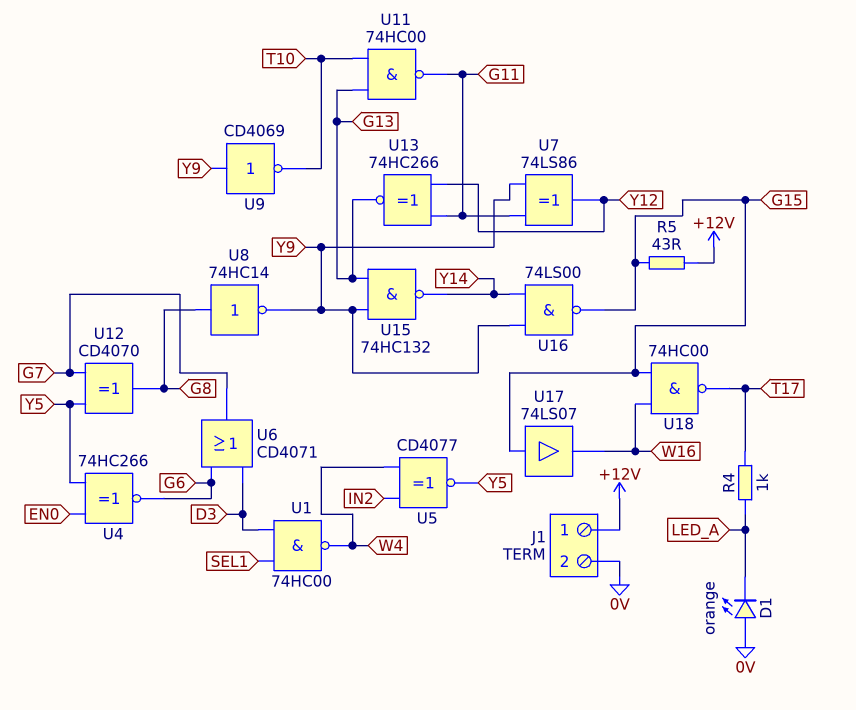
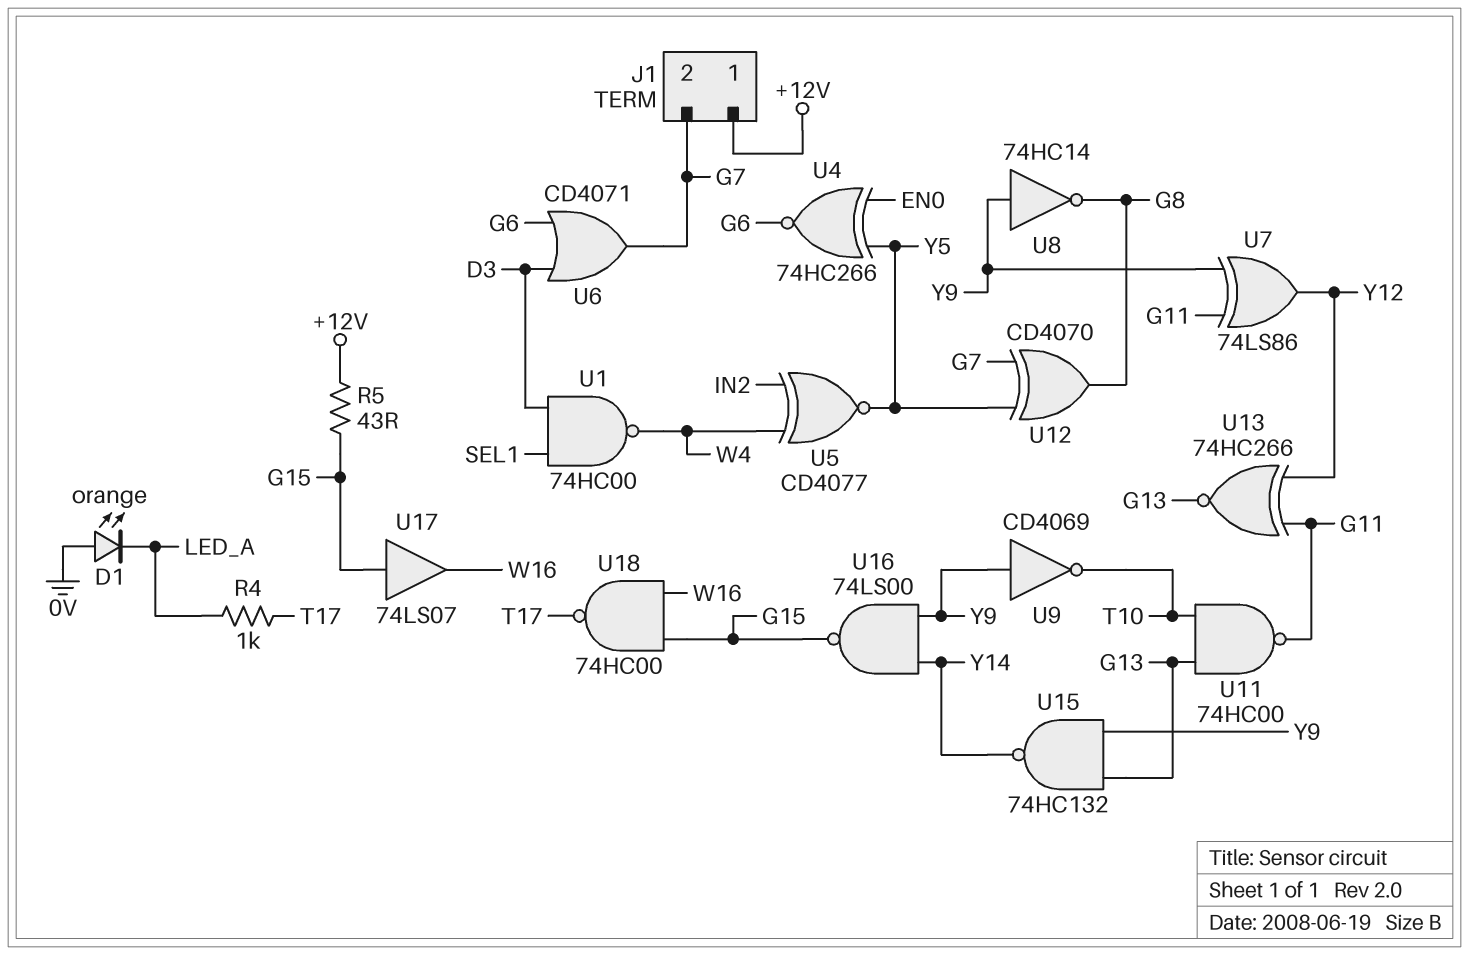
J1 pin 2: 0V -> G7
U8: NOT 74HC14 (in G8, out Y9) -> NOT 74HC14 (in Y9, out G8)

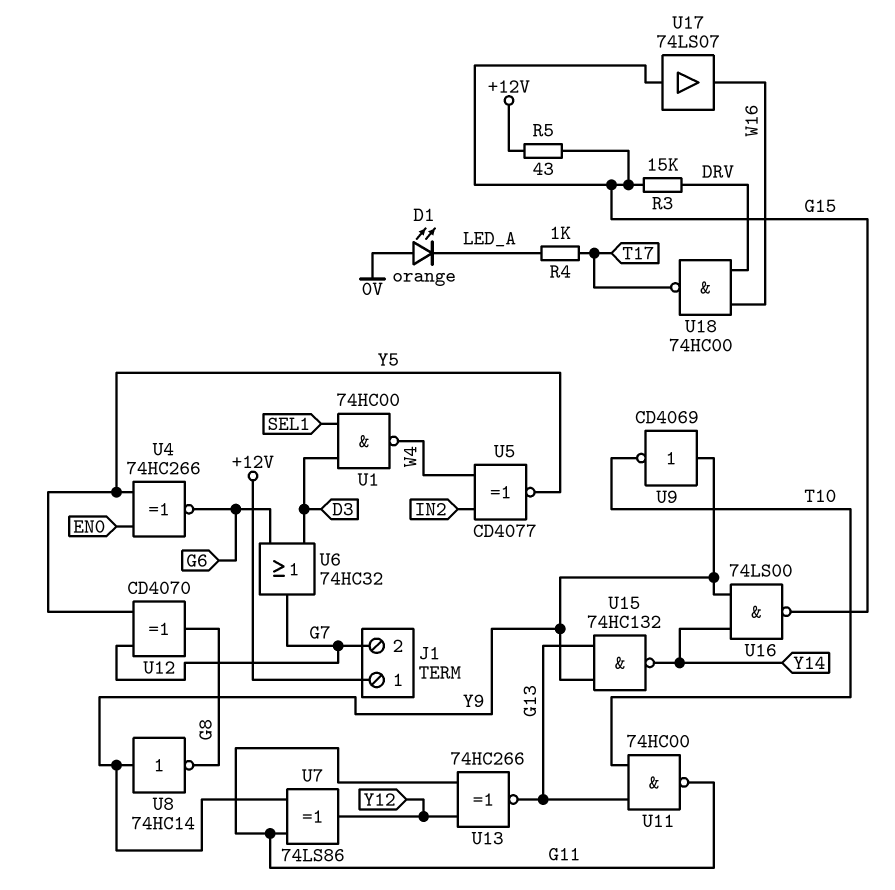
R3: none -> 15k (DRV, G15)
U6: OR CD4071 (in D3, in G6, out G7) -> OR 74HC32 (in D3, in G6, out G7)
U18: NAND 74HC00 (in G15, in W16, out T17) -> NAND 74HC00 (in DRV, in W16, out T17)

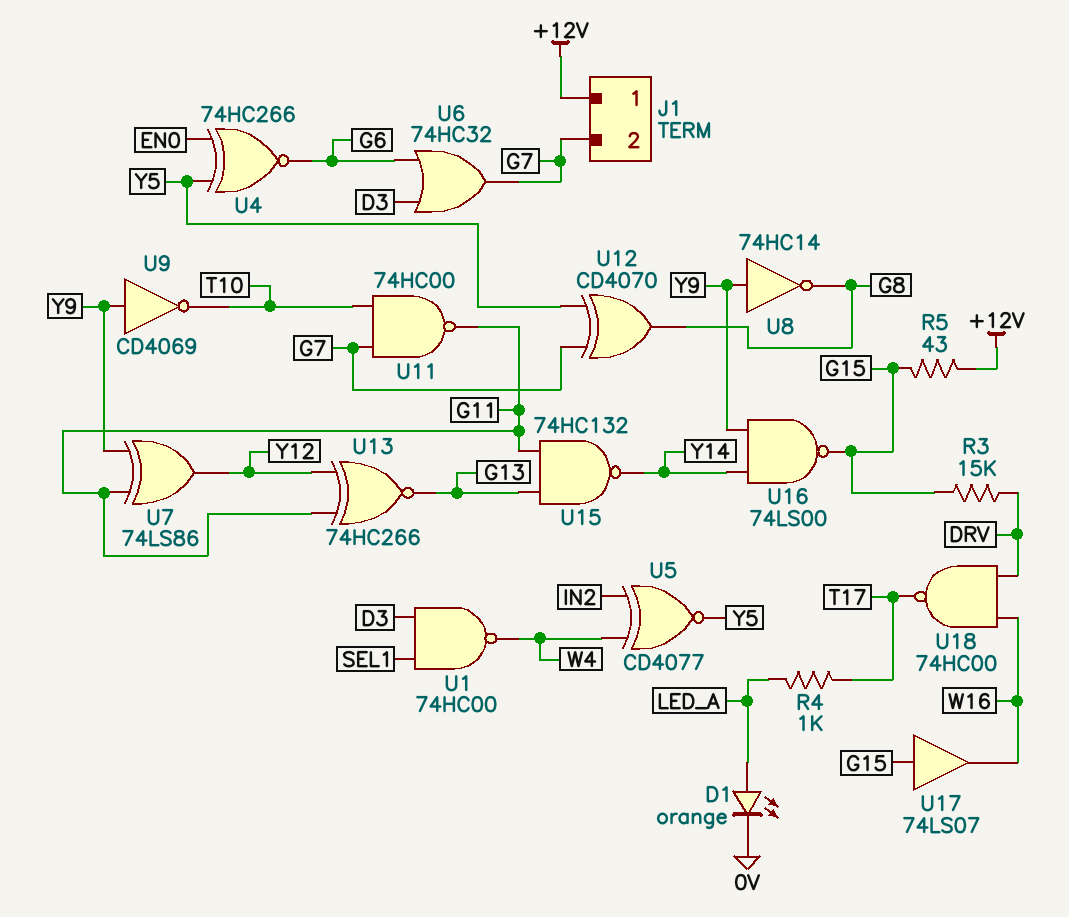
D1: LED orange (A 0V, K LED_A) -> LED orange (A LED_A, K 0V)
U11: NAND 74HC00 (in G13, in T10, out G11) -> NAND 74HC00 (in G7, in T10, out G11)
U15: NAND 74HC132 (in G13, in Y9, out Y14) -> NAND 74HC132 (in G11, in G13, out Y14)

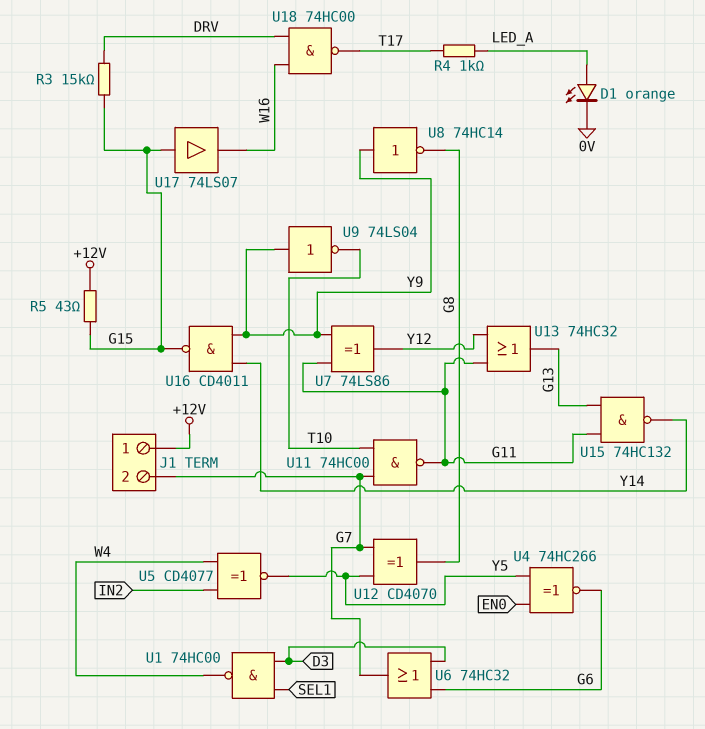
U9: NOT CD4069 (in Y9, out T10) -> NOT 74LS04 (in Y9, out T10)
U13: XNOR 74HC266 (in G11, in Y12, out G13) -> OR 74HC32 (in G11, in Y12, out G13)
U16: NAND 74LS00 (in Y9, in Y14, out G15) -> NAND CD4011 (in Y9, in Y14, out G15)

